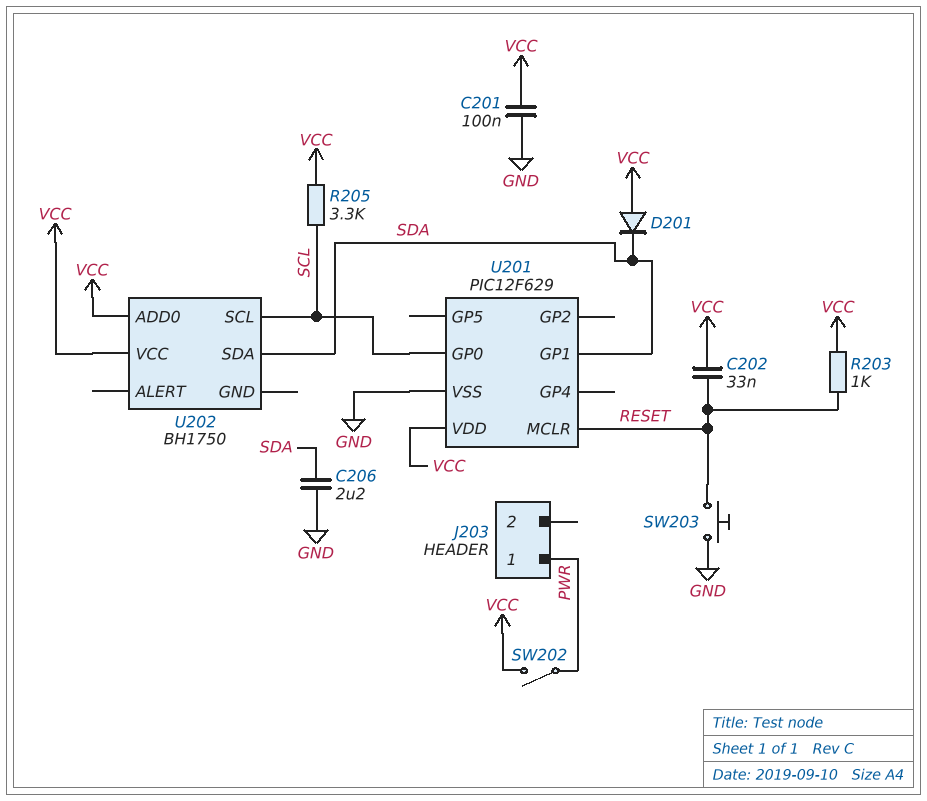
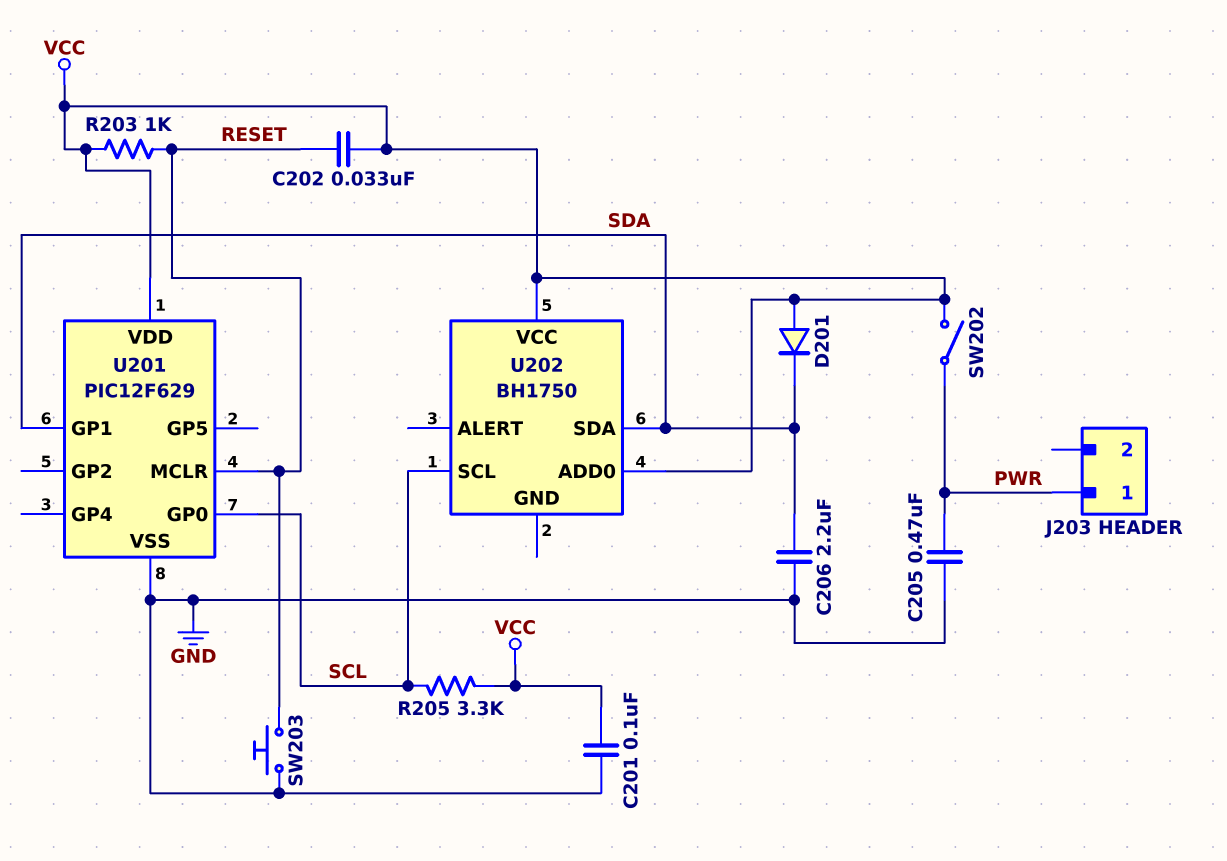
C205: none -> 470nF (GND, PWR)

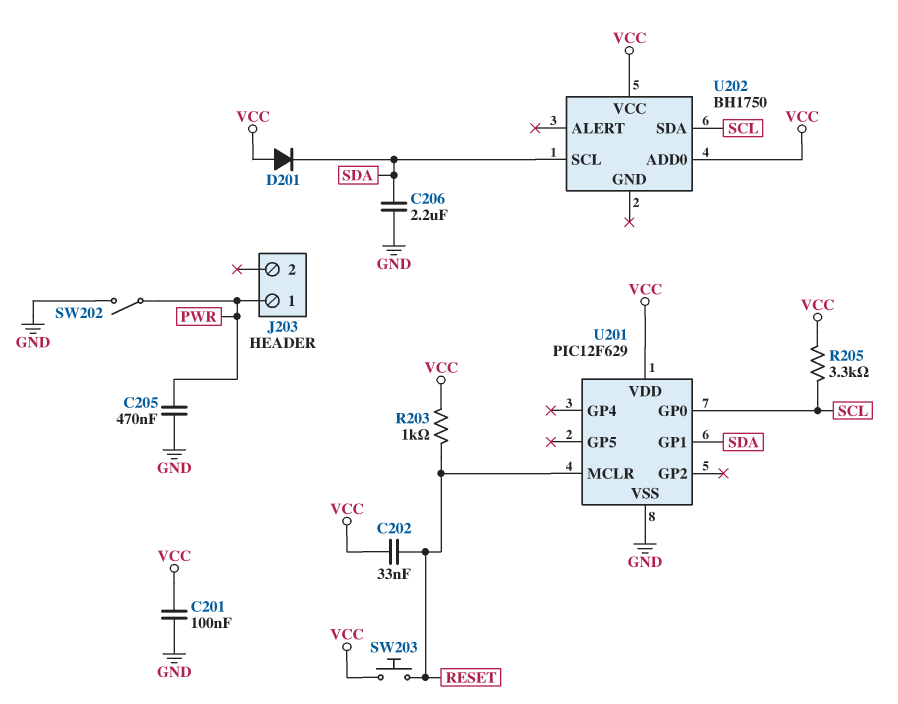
SW202: switch (PWR, VCC) -> switch (GND, PWR)
SW203: button (GND, RESET) -> button (RESET, VCC)
U202 pin SCL: SCL -> SDA
U202 pin SDA: SDA -> SCL

